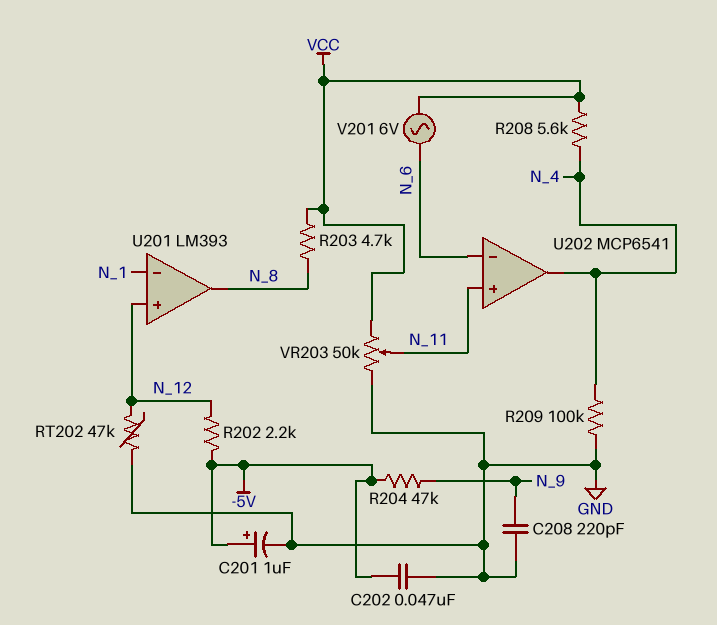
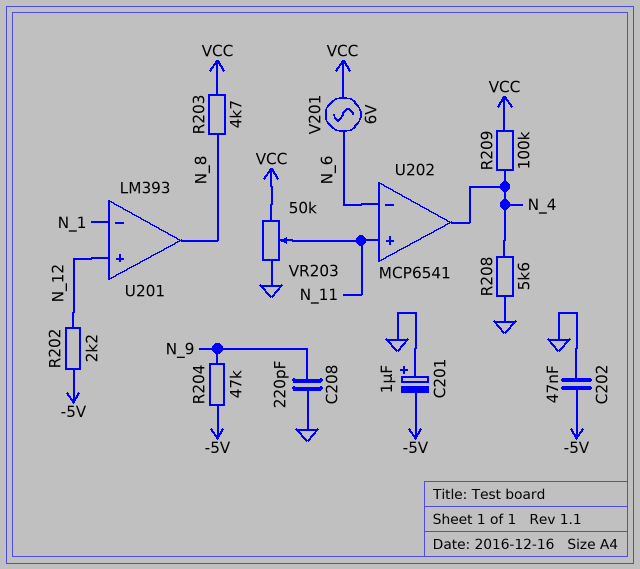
C201: 1uF (plus -5V, minus GND) -> 1uF (plus GND, minus -5V)
R208: 5.6k (N_4, VCC) -> 5.6k (GND, N_4)
R209: 100k (GND, N_4) -> 100k (N_4, VCC)
RT202: 47k (GND, N_12) -> none

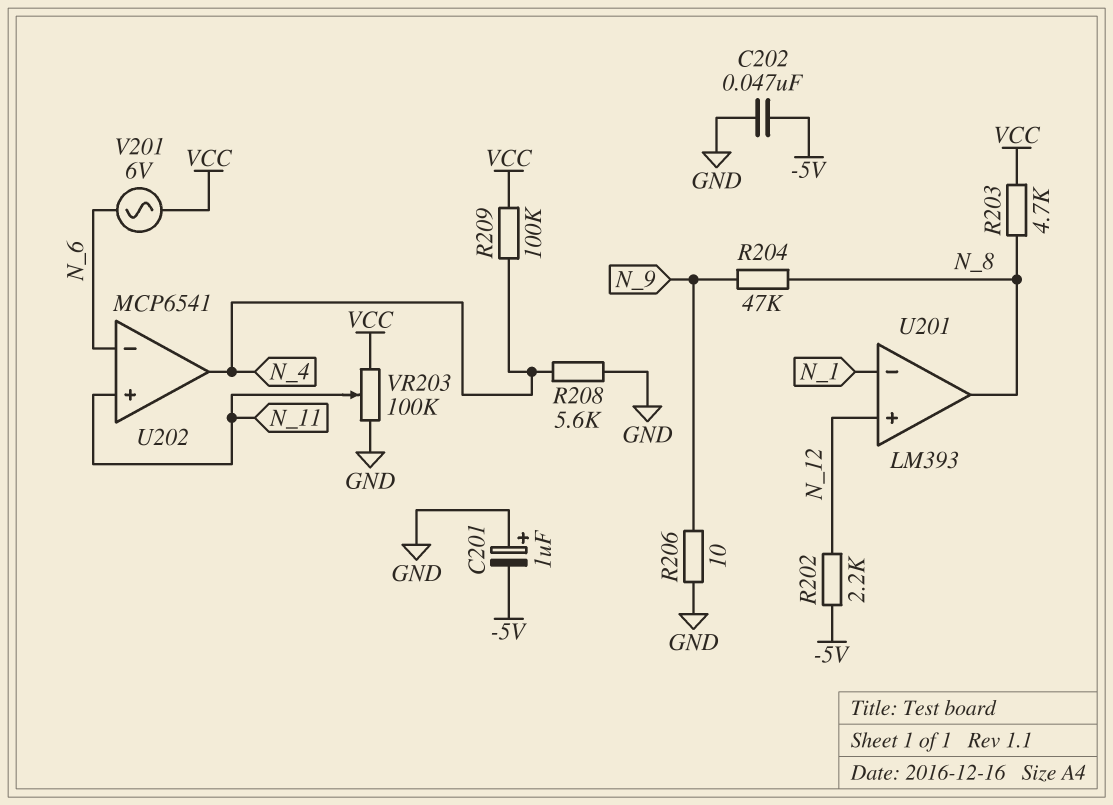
C208: 220pF (GND, N_9) -> none
R204: 47k (-5V, N_9) -> 47k (N_8, N_9)
R206: none -> 10 (GND, N_9)
VR203: 50k (GND, VCC, wiper N_11) -> 100k (GND, VCC, wiper N_11)

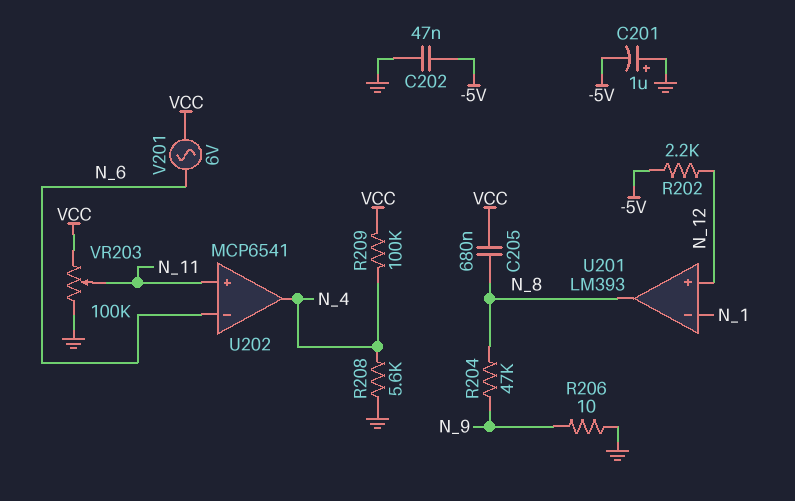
C205: none -> 680nF (N_8, VCC)
R203: 4.7k (N_8, VCC) -> none

